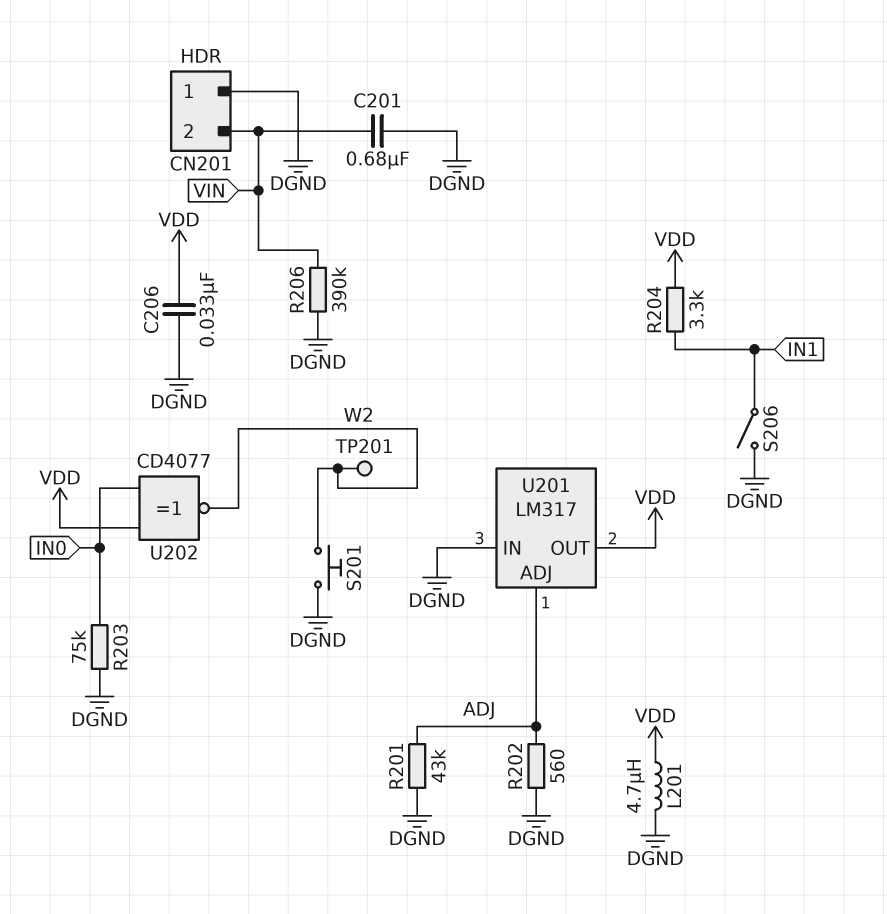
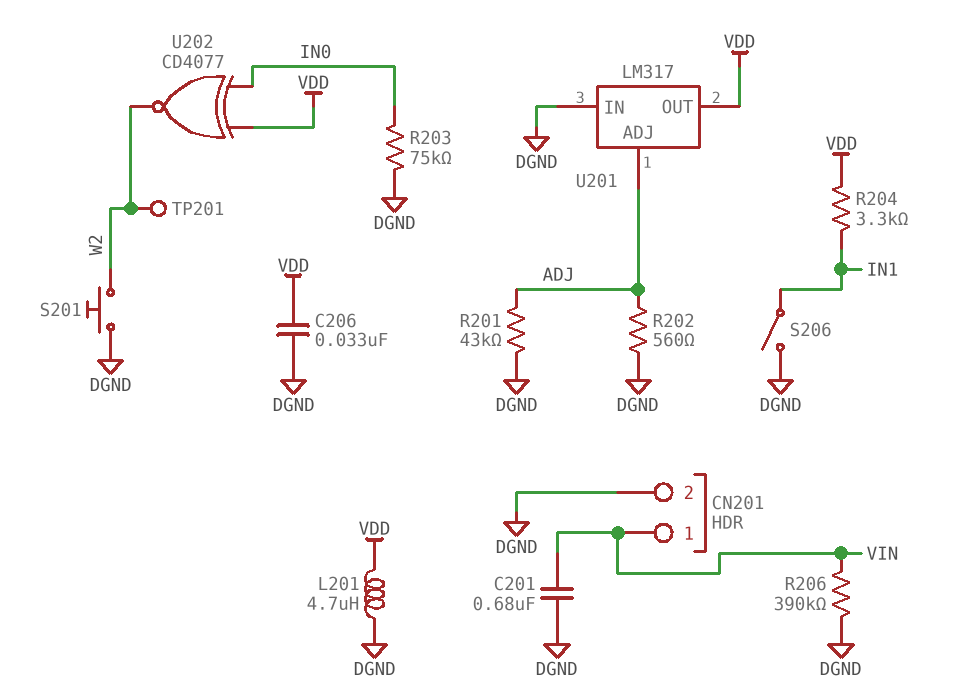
CN201 pin 1: DGND -> VIN
CN201 pin 2: VIN -> DGND

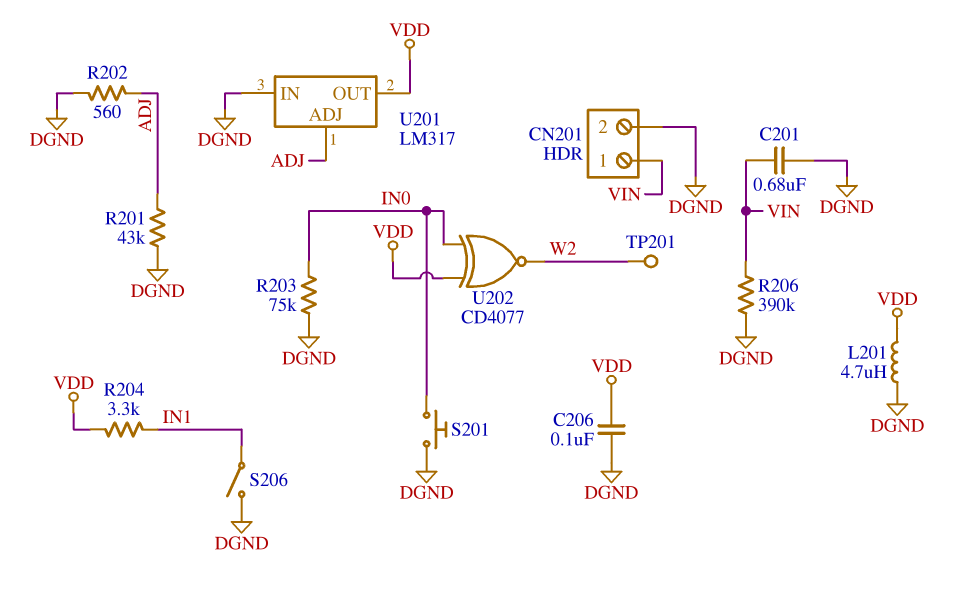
C206: 33nF (DGND, VDD) -> 100nF (DGND, VDD)
S201: button (DGND, W2) -> button (DGND, IN0)

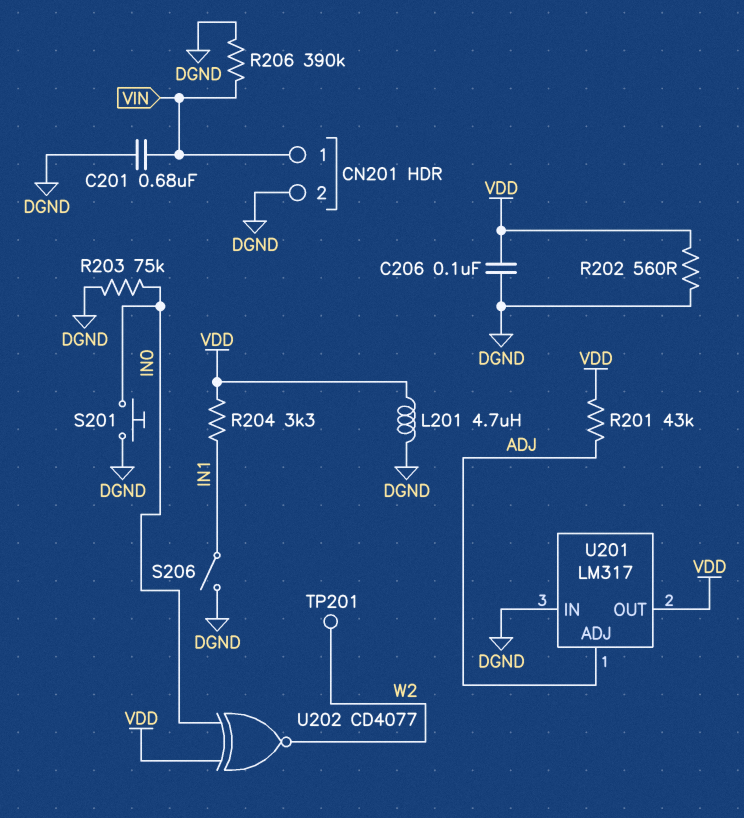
R201: 43k (ADJ, DGND) -> 43k (ADJ, VDD)
R202: 560 (ADJ, DGND) -> 560 (DGND, VDD)

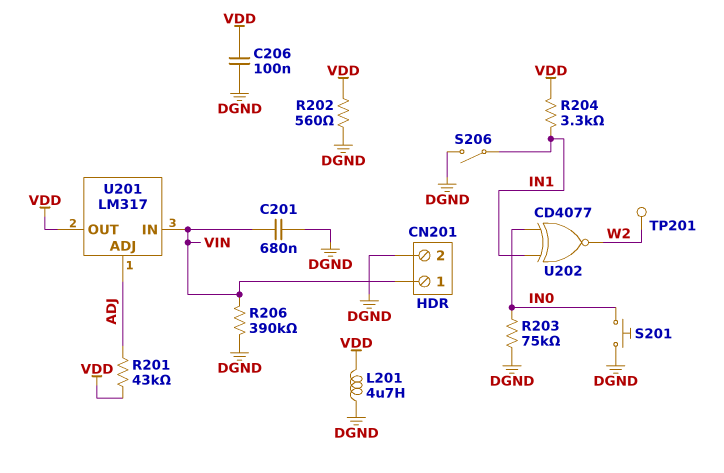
U201 pin IN: DGND -> VIN
U202: XNOR CD4077 (in IN0, in VDD, out W2) -> XNOR CD4077 (in IN0, in IN1, out W2)

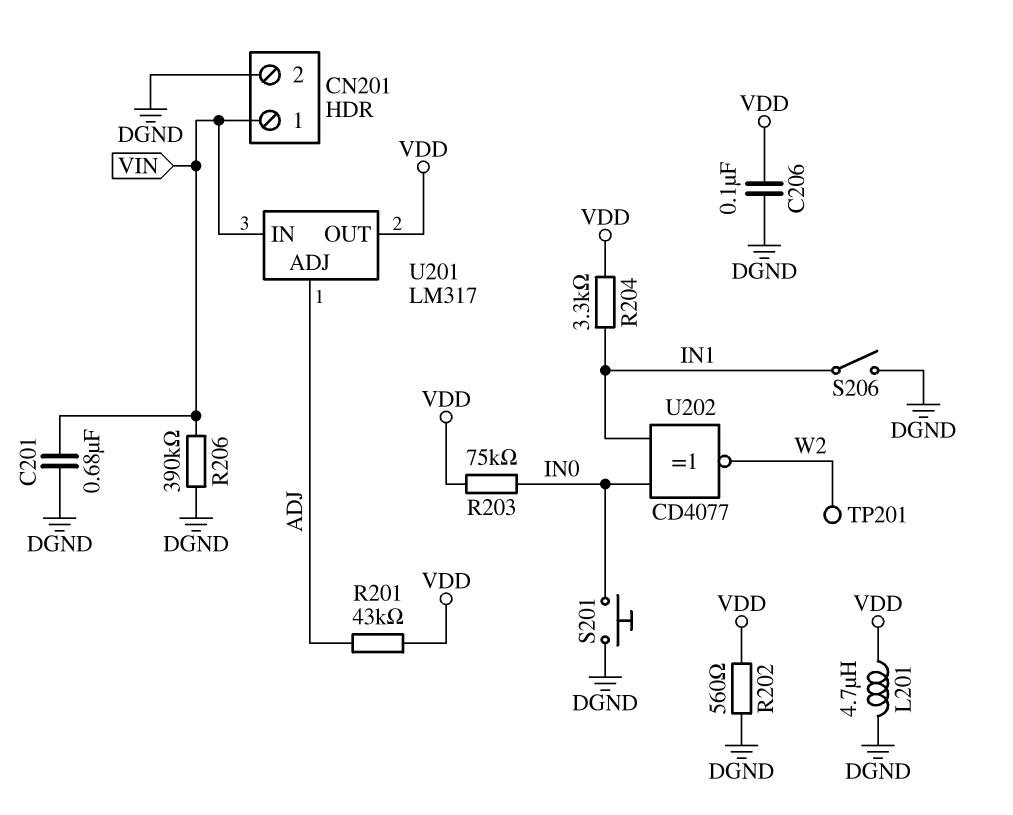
R203: 75k (DGND, IN0) -> 75k (IN0, VDD)

